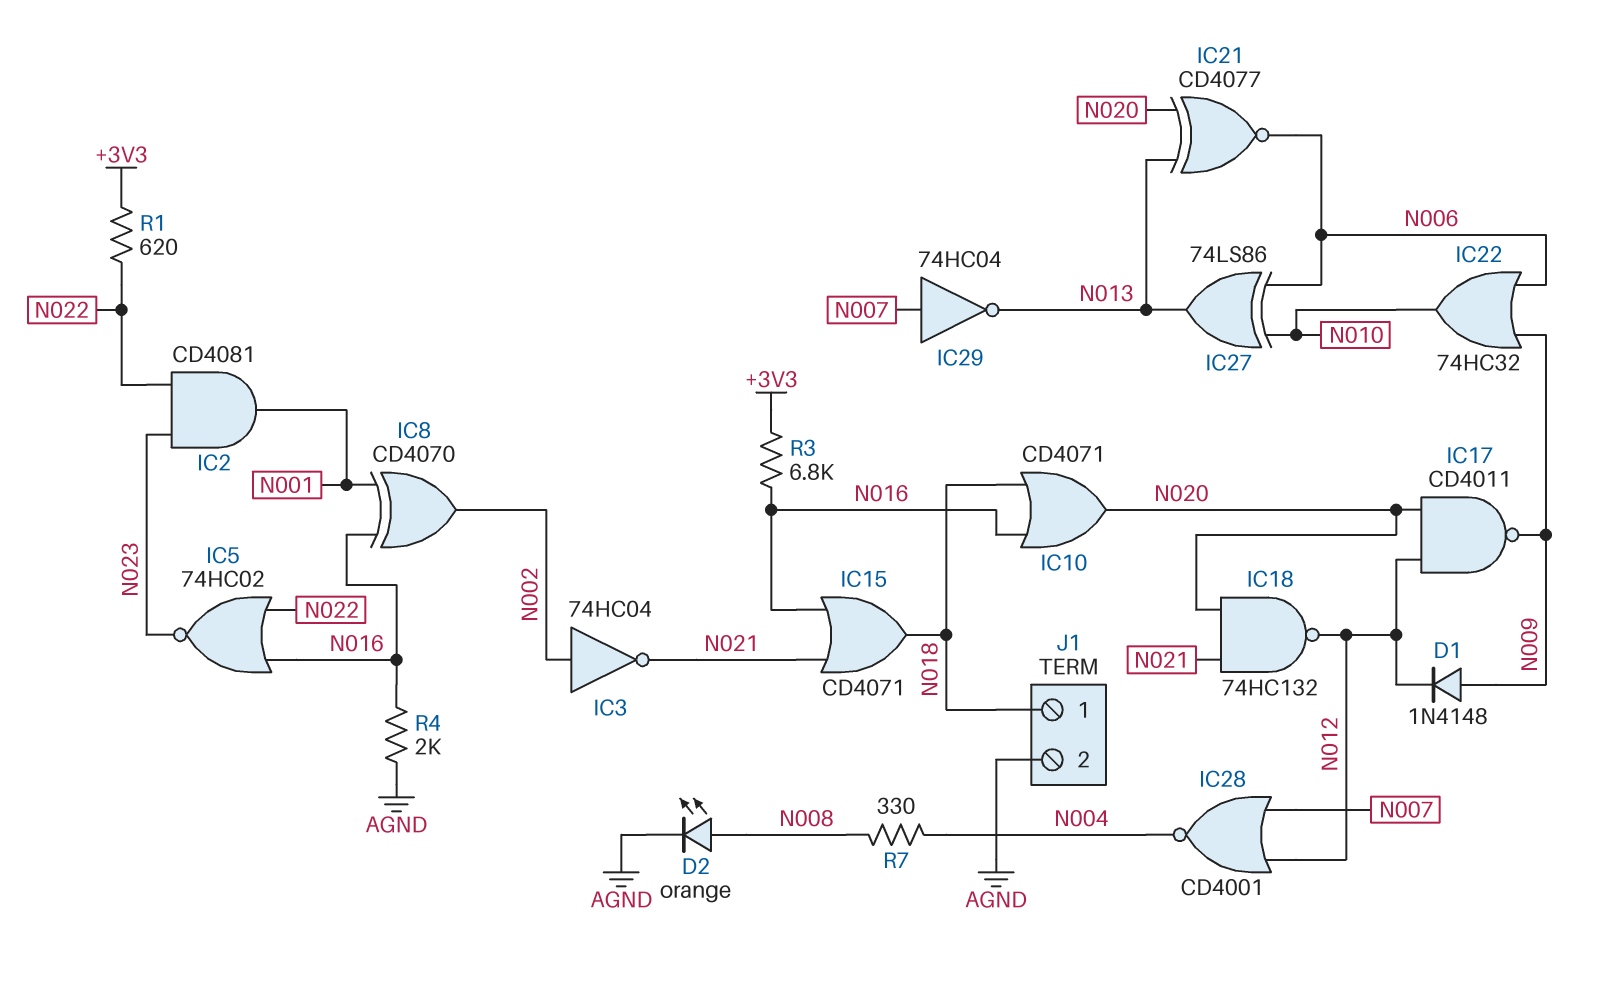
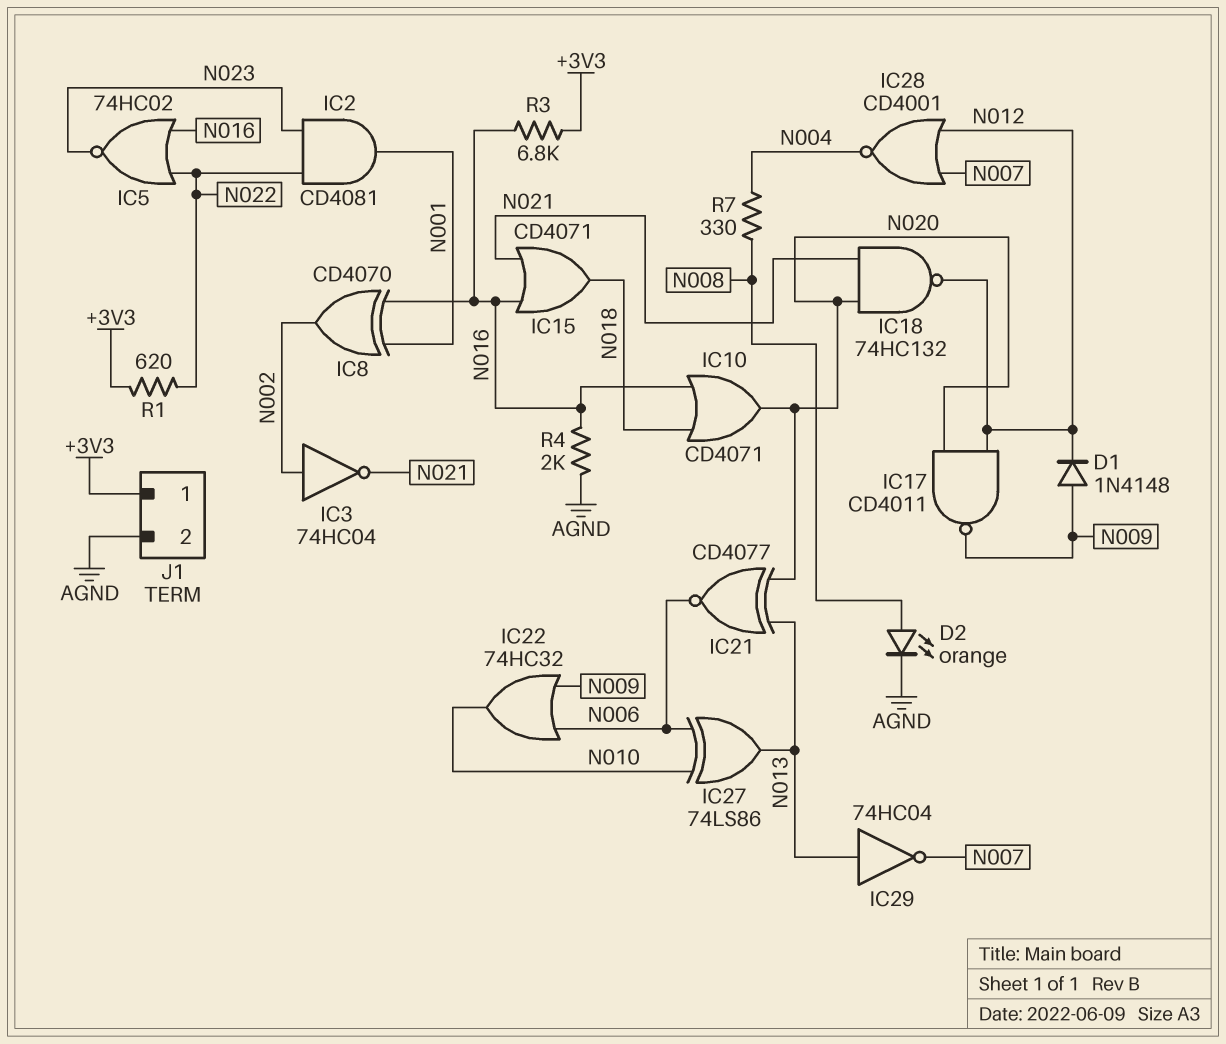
IC29: NOT 74HC04 (in N007, out N013) -> NOT 74HC04 (in N013, out N007)
J1 pin 1: N018 -> +3V3

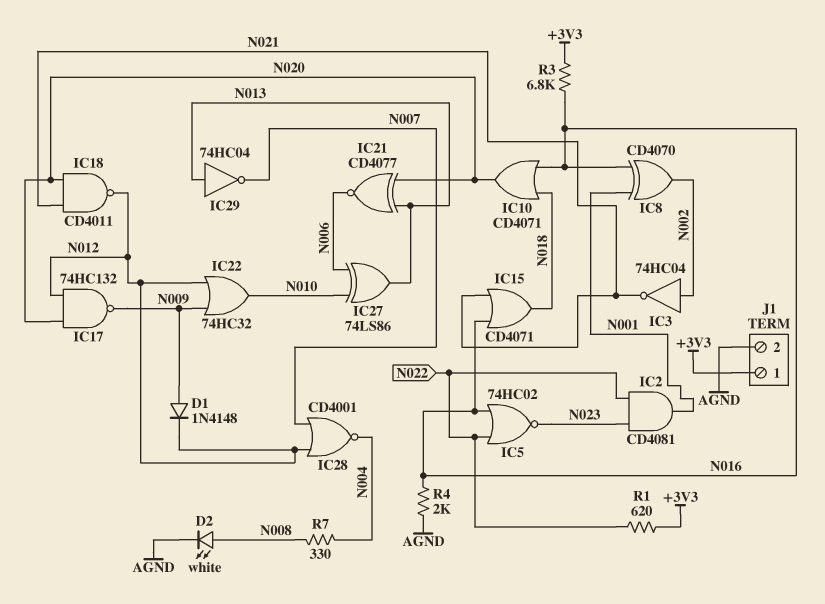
D2: LED orange (A N008, K AGND) -> LED white (A N008, K AGND)
IC17: NAND CD4011 (in N012, in N020, out N009) -> NAND 74HC132 (in N012, in N020, out N009)
IC18: NAND 74HC132 (in N020, in N021, out N012) -> NAND CD4011 (in N020, in N021, out N012)
IC22: OR 74HC32 (in N006, in N009, out N010) -> OR 74HC32 (in N009, in N012, out N010)

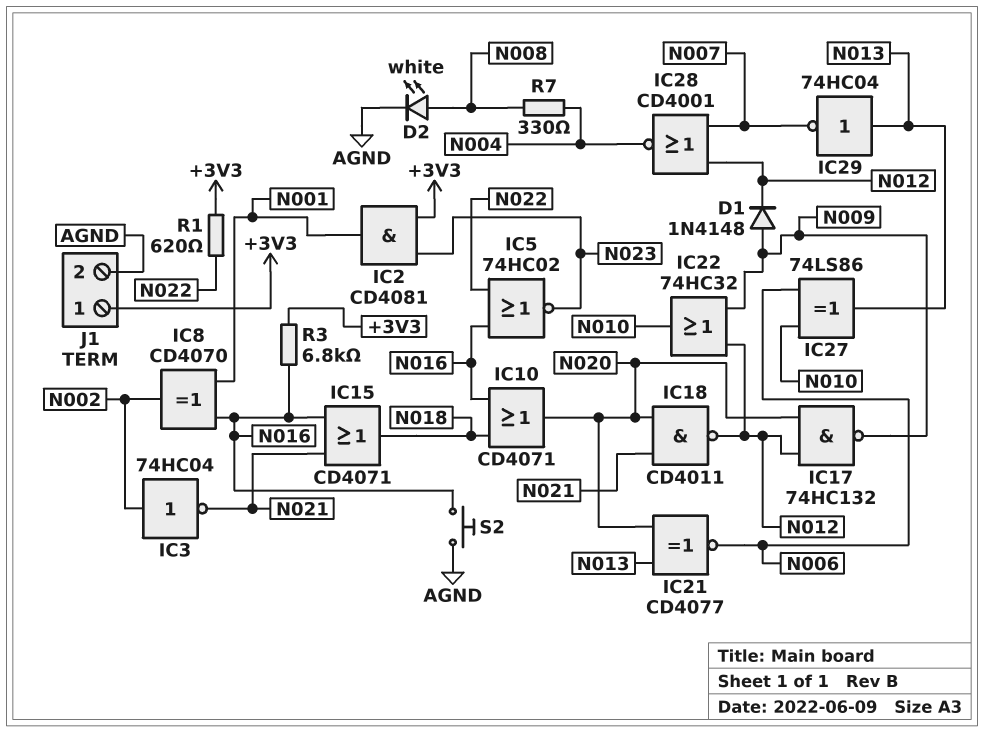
IC2: AND CD4081 (in N022, in N023, out N001) -> AND CD4081 (in +3V3, in N023, out N001)
R4: 2k (AGND, N016) -> none
S2: none -> button (AGND, N016)

